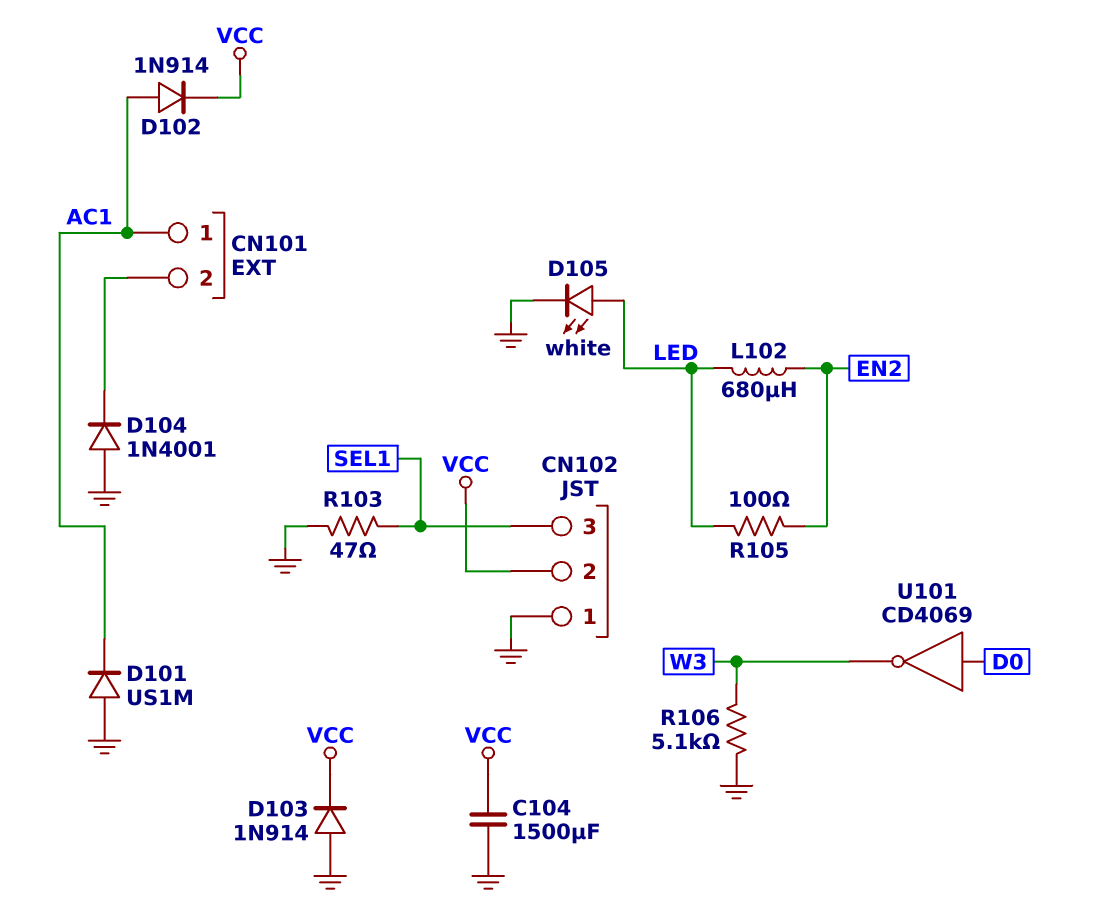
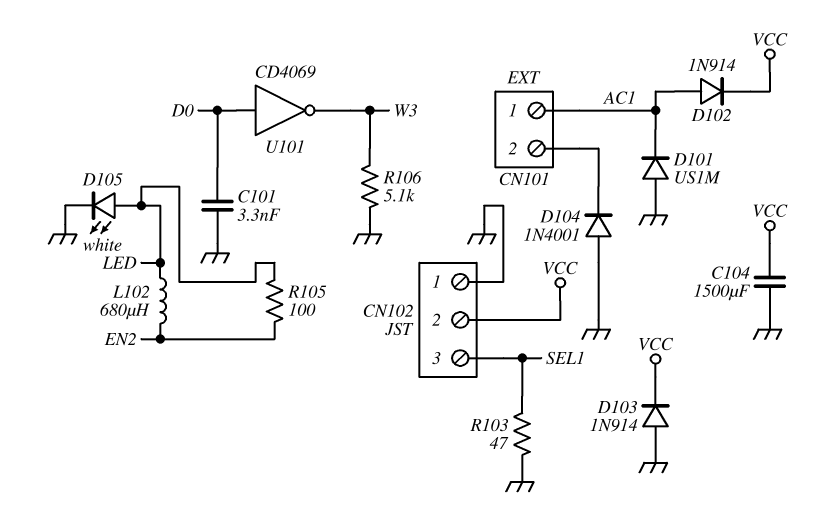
C101: none -> 3.3nF (D0, GND)

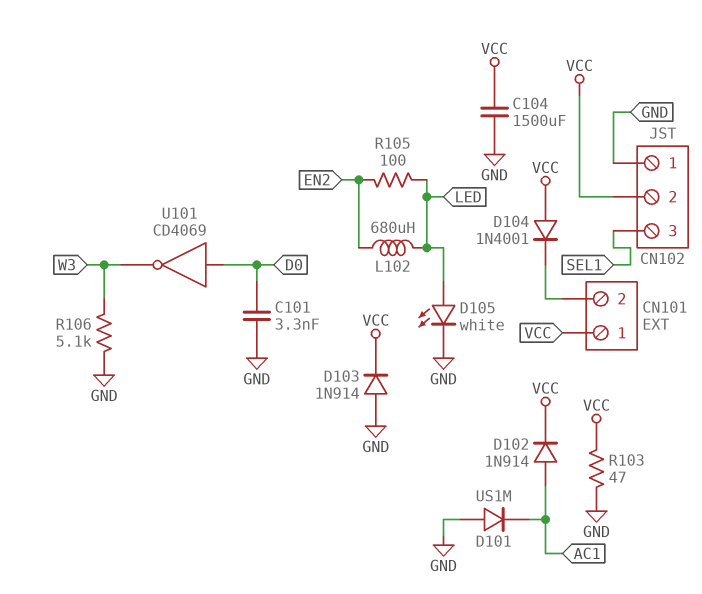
CN101 pin 1: AC1 -> VCC
D104: diode 1N4001 (A GND, K CN101/2) -> diode 1N4001 (A VCC, K CN101/2)
R103: 47 (GND, SEL1) -> 47 (GND, VCC)

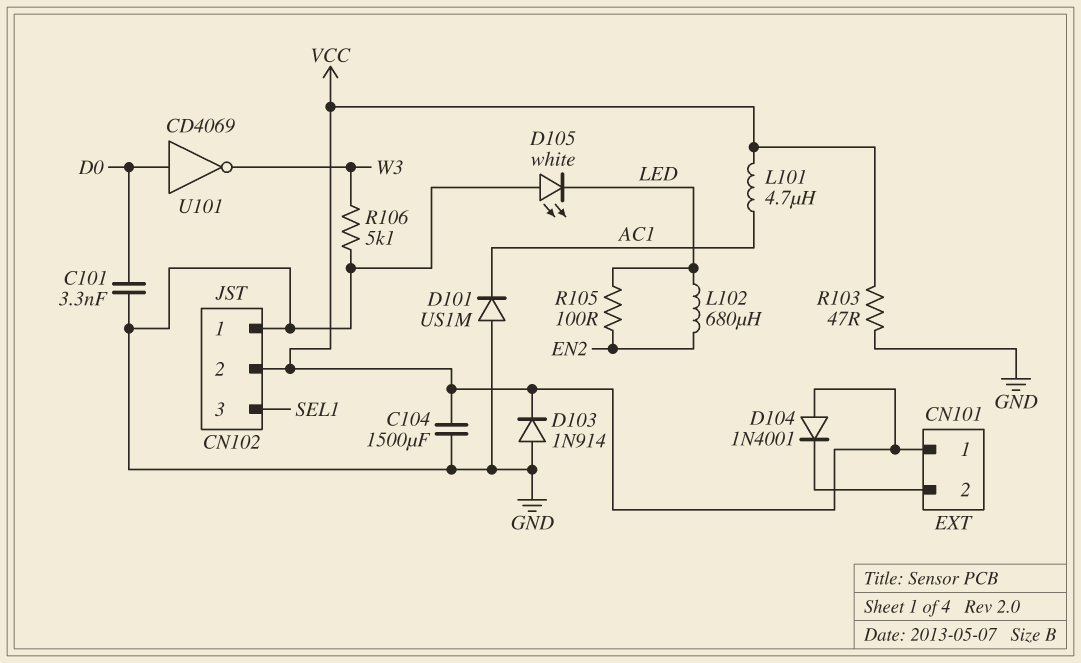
D102: diode 1N914 (A AC1, K VCC) -> none
D105: LED white (A LED, K GND) -> LED white (A GND, K LED)
L101: none -> 4.7uH (AC1, VCC)

